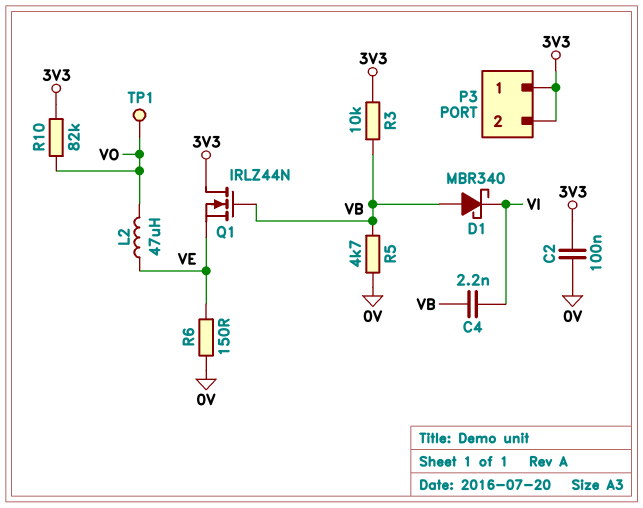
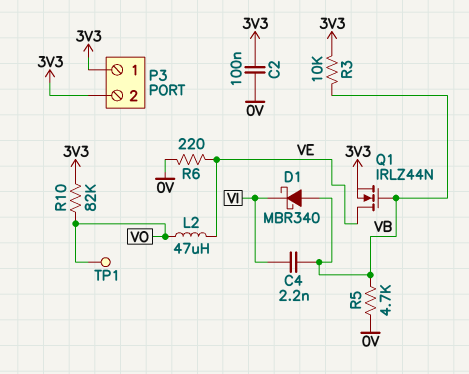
Q1: NMOS IRLZ44N (G VB, D 3V3, S VE) -> NMOS IRLZ44N (G VB, D VE, S 3V3)
R6: 150 (0V, VE) -> 220 (0V, VE)

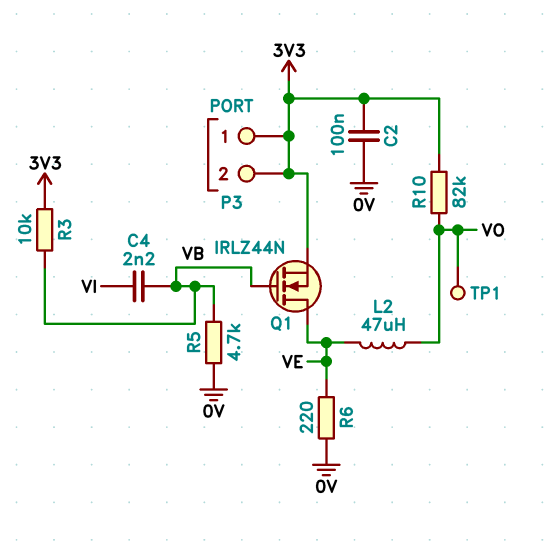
D1: schottky MBR340 (A VB, K VI) -> none

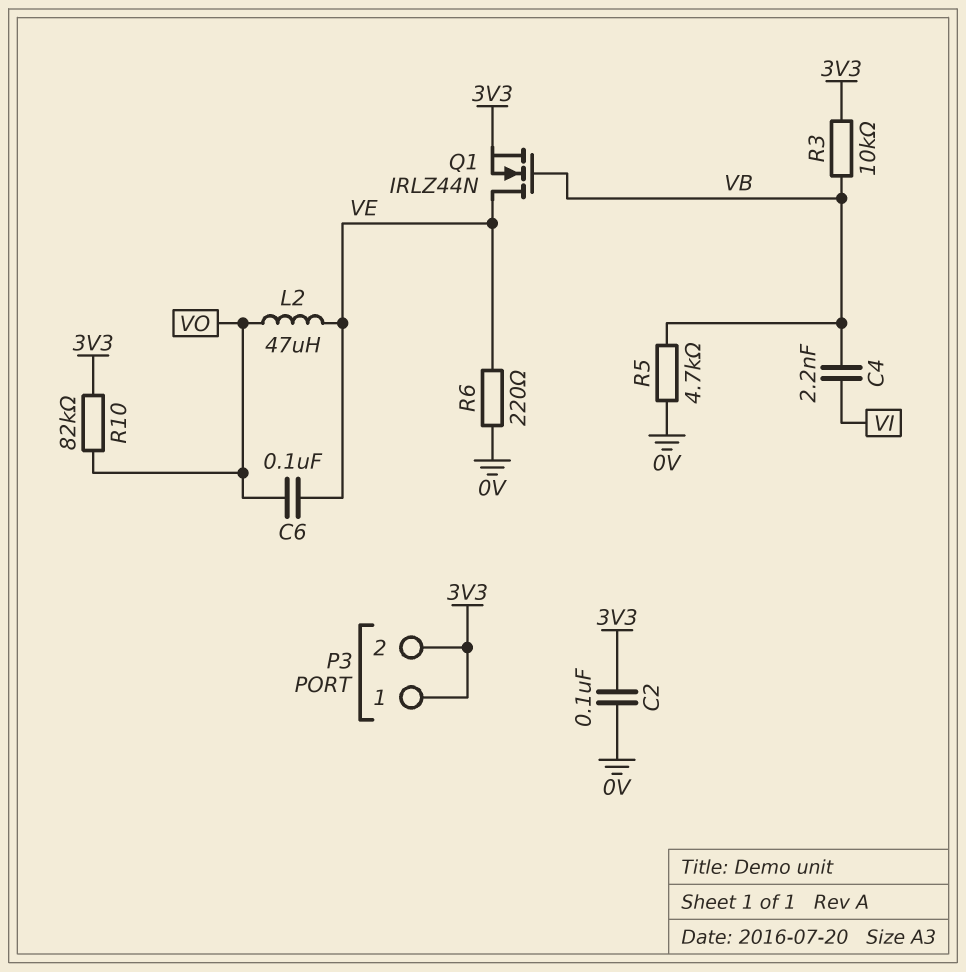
C6: none -> 100nF (VE, VO)
TP1: test point (VO) -> none

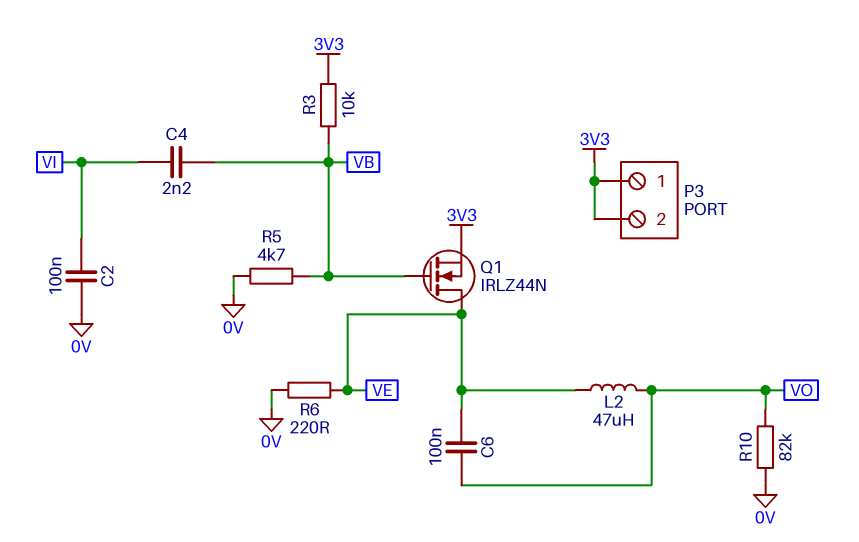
C2: 100nF (0V, 3V3) -> 100nF (0V, VI)
R10: 82k (3V3, VO) -> 82k (0V, VO)

